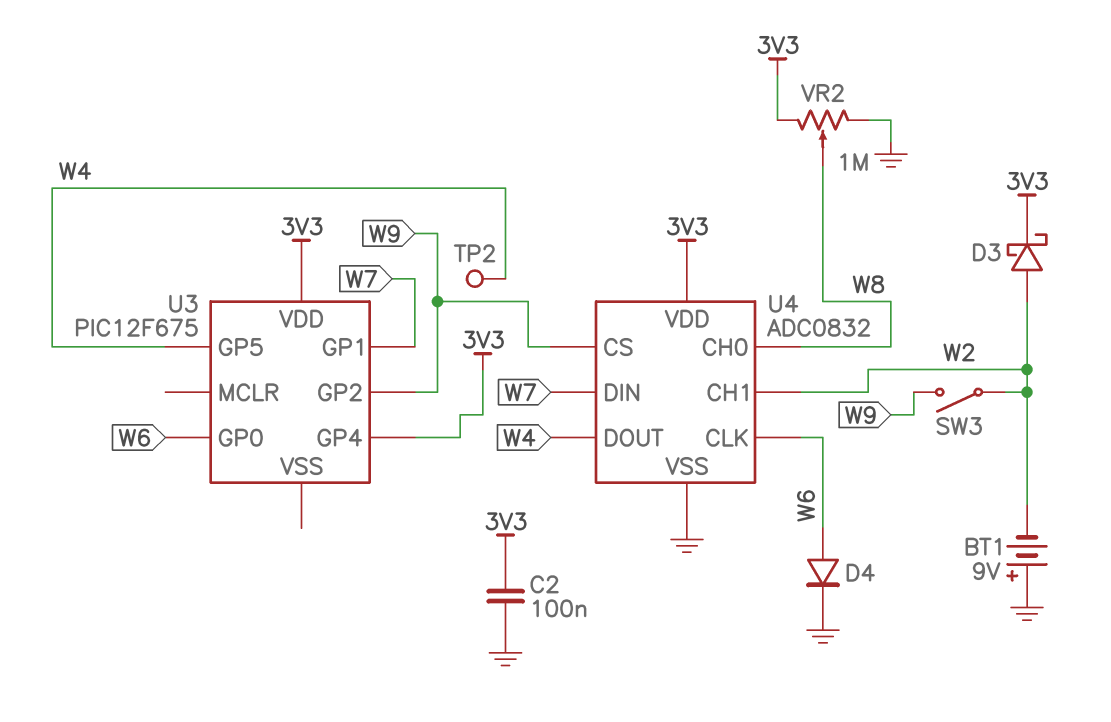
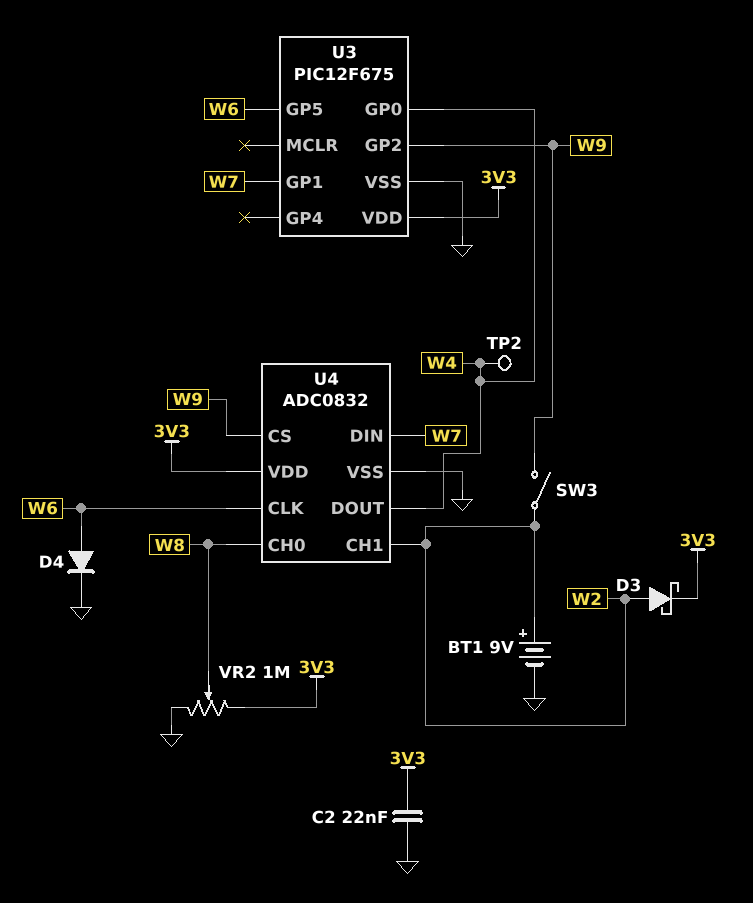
BT1: 9V (plus GND, minus W2) -> 9V (plus W2, minus GND)
C2: 100nF (3V3, GND) -> 22nF (3V3, GND)
U3 pin GP0: W6 -> W4
U3 pin GP4: 3V3 -> none
U3 pin GP5: W4 -> W6
U3 pin VSS: none -> GND

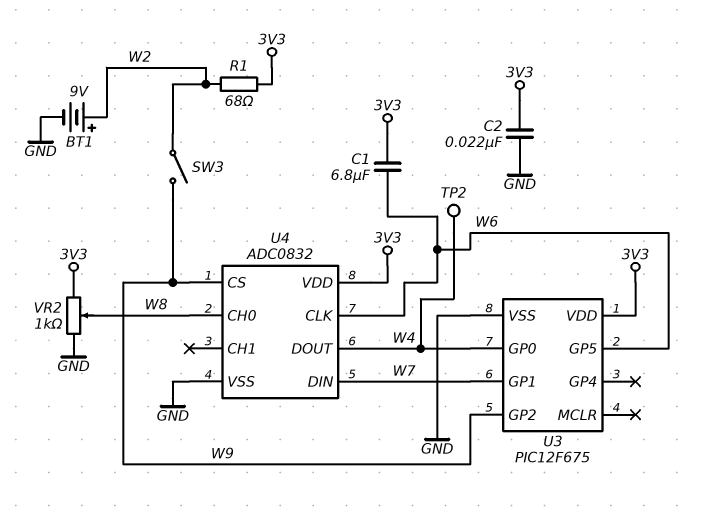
C1: none -> 6.8uF (3V3, W6)
D3: schottky (A W2, K 3V3) -> none
D4: diode (A W6, K GND) -> none
R1: none -> 68 (3V3, W2)
U4 pin CH1: W2 -> none
VR2: 1M (3V3, GND, wiper W8) -> 1k (3V3, GND, wiper W8)

